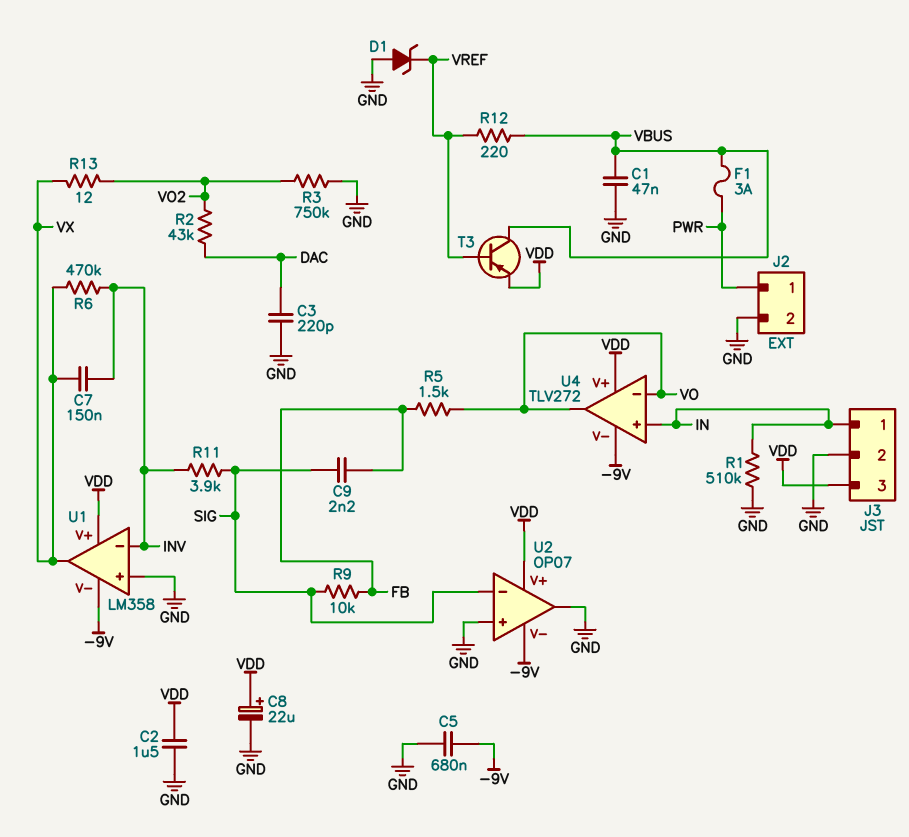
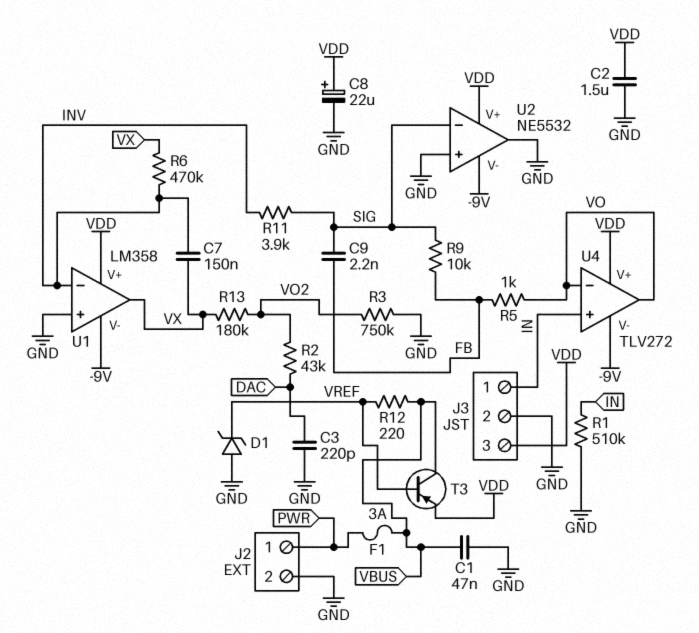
C5: 680nF (-9V, GND) -> none
R5: 1.5k (FB, VO) -> 1k (FB, VO)
R13: 12 (VO2, VX) -> 180k (VO2, VX)
U2: OP07 -> NE5532

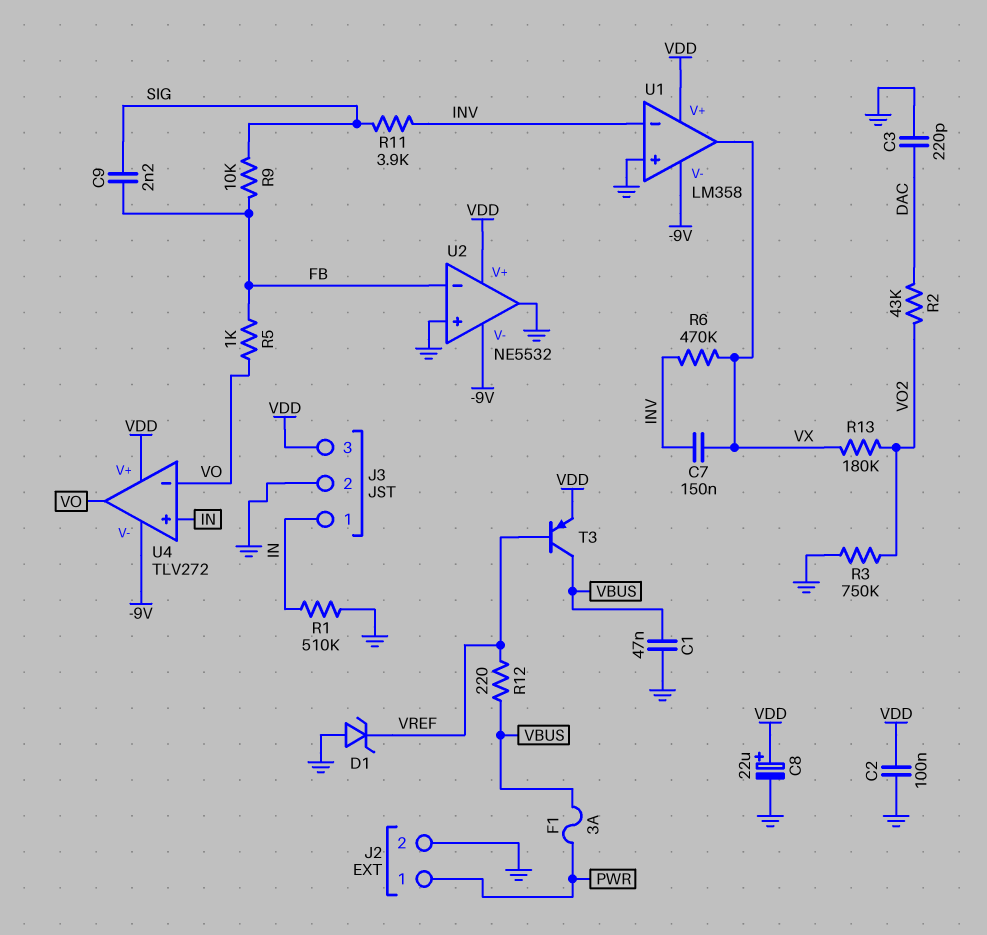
C2: 1.5uF (GND, VDD) -> 100nF (GND, VDD)
U2 pin in-: SIG -> FB

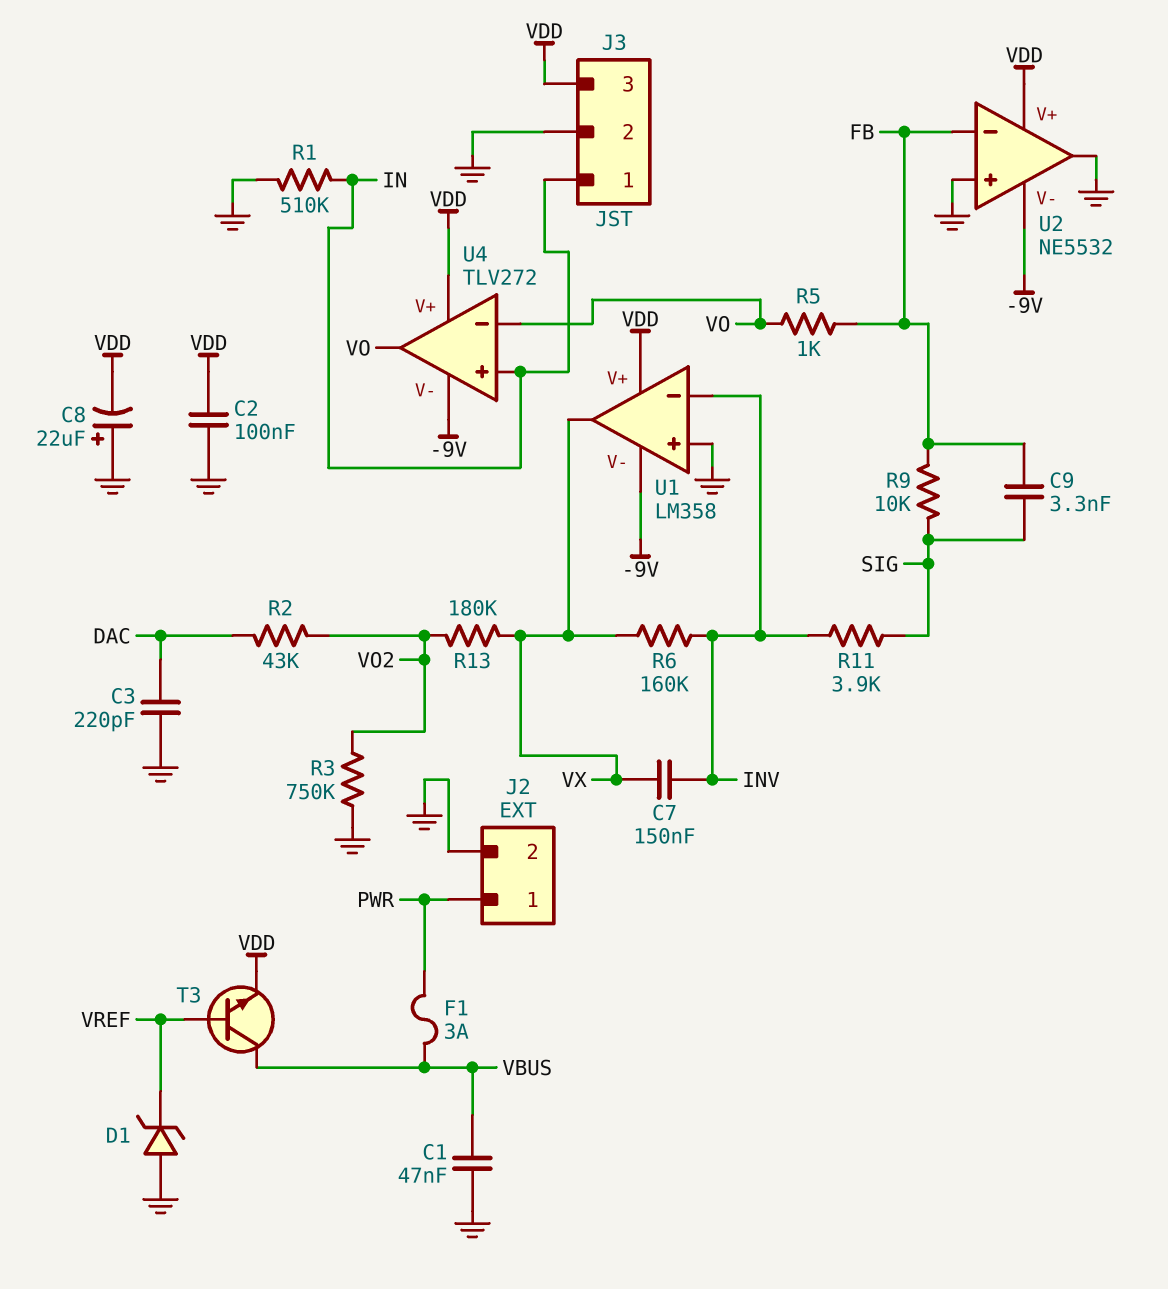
C8: 22uF (plus VDD, minus GND) -> 22uF (plus GND, minus VDD)
C9: 2.2nF (FB, SIG) -> 3.3nF (FB, SIG)
R6: 470k (INV, VX) -> 160k (INV, VX)
R12: 220 (VBUS, VREF) -> none
T3: PNP (B VREF, C VBUS, E VDD) -> NPN (B VREF, C VBUS, E VDD)

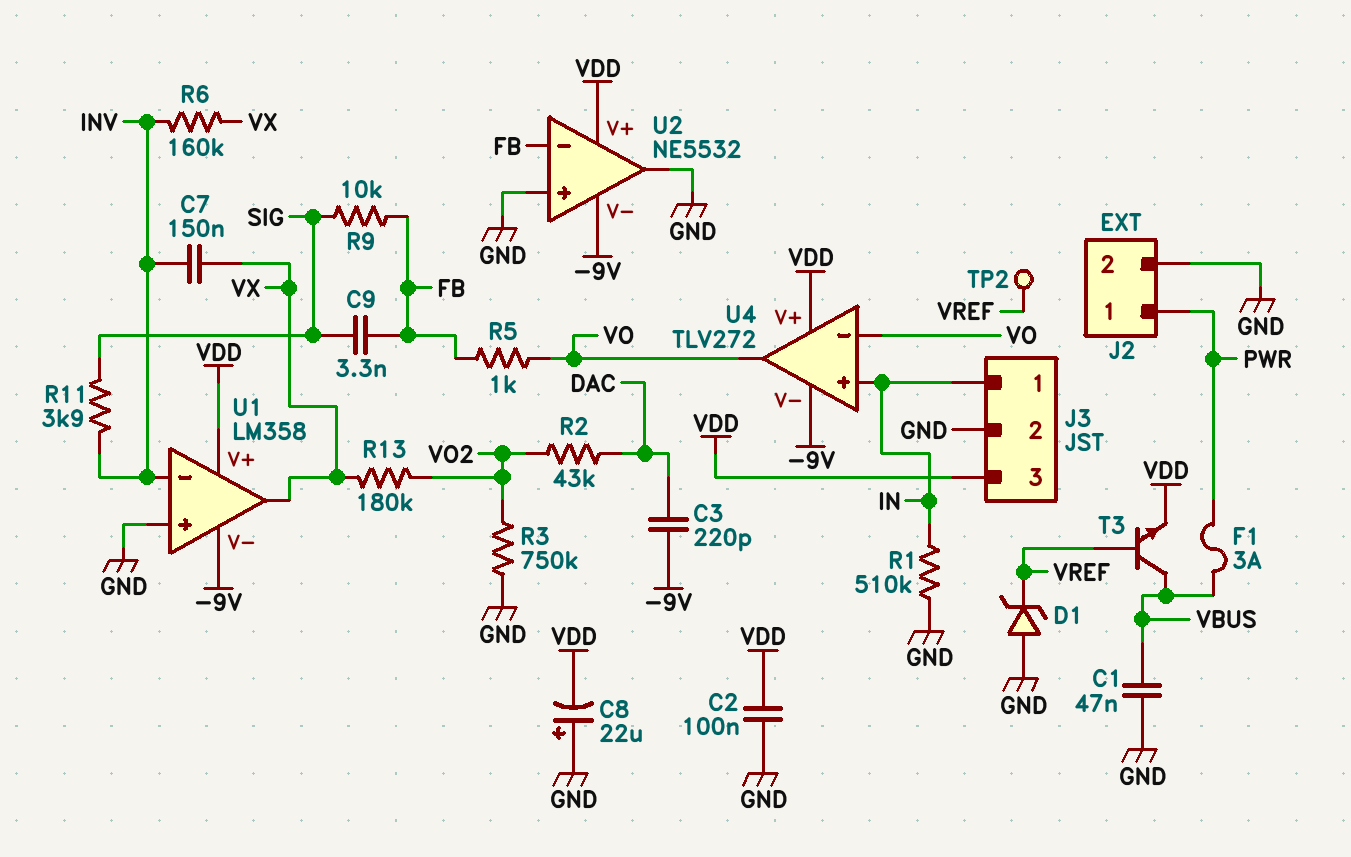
C3: 220pF (DAC, GND) -> 220pF (-9V, DAC)
TP2: none -> test point (VREF)

